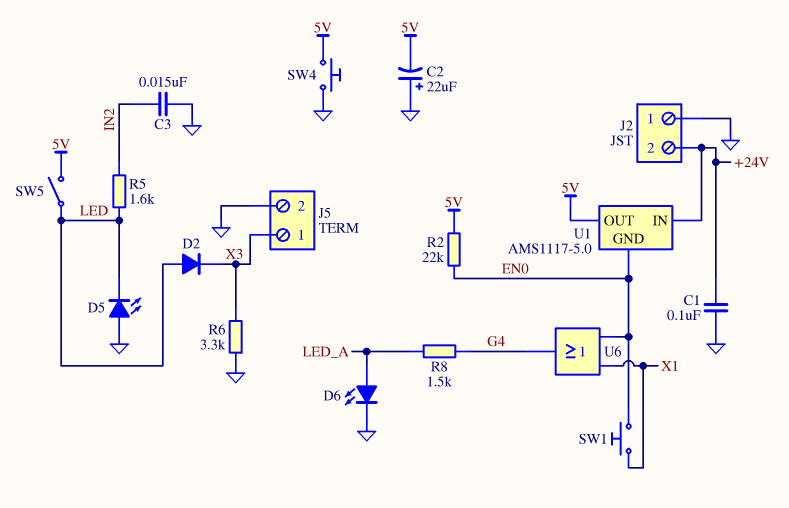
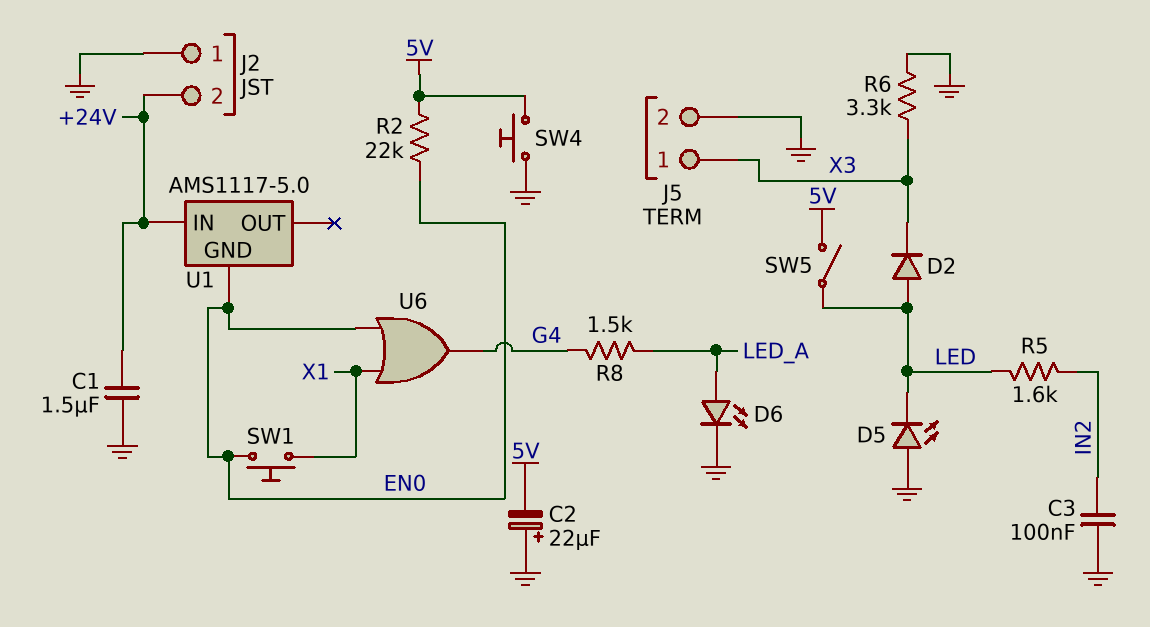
C1: 100nF (+24V, GND) -> 1.5uF (+24V, GND)
C3: 15nF (GND, IN2) -> 100nF (GND, IN2)
U1 pin OUT: 5V -> none

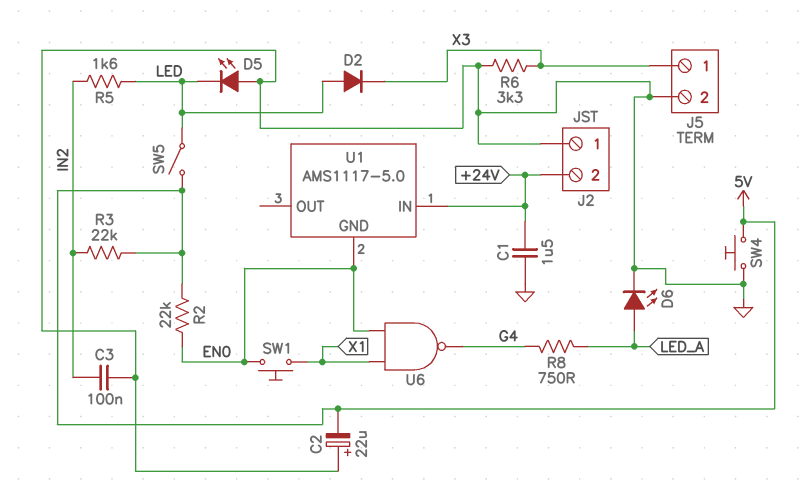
R3: none -> 22k (5V, IN2)
R8: 1.5k (G4, LED_A) -> 750 (G4, LED_A)
U6: OR (in EN0, in X1, out G4) -> NAND (in EN0, in X1, out G4)

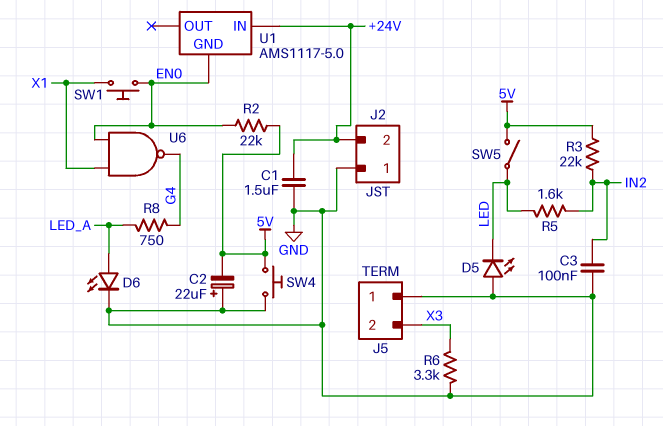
D2: diode (A LED, K X3) -> none
J5 pin 1: X3 -> GND
J5 pin 2: GND -> X3

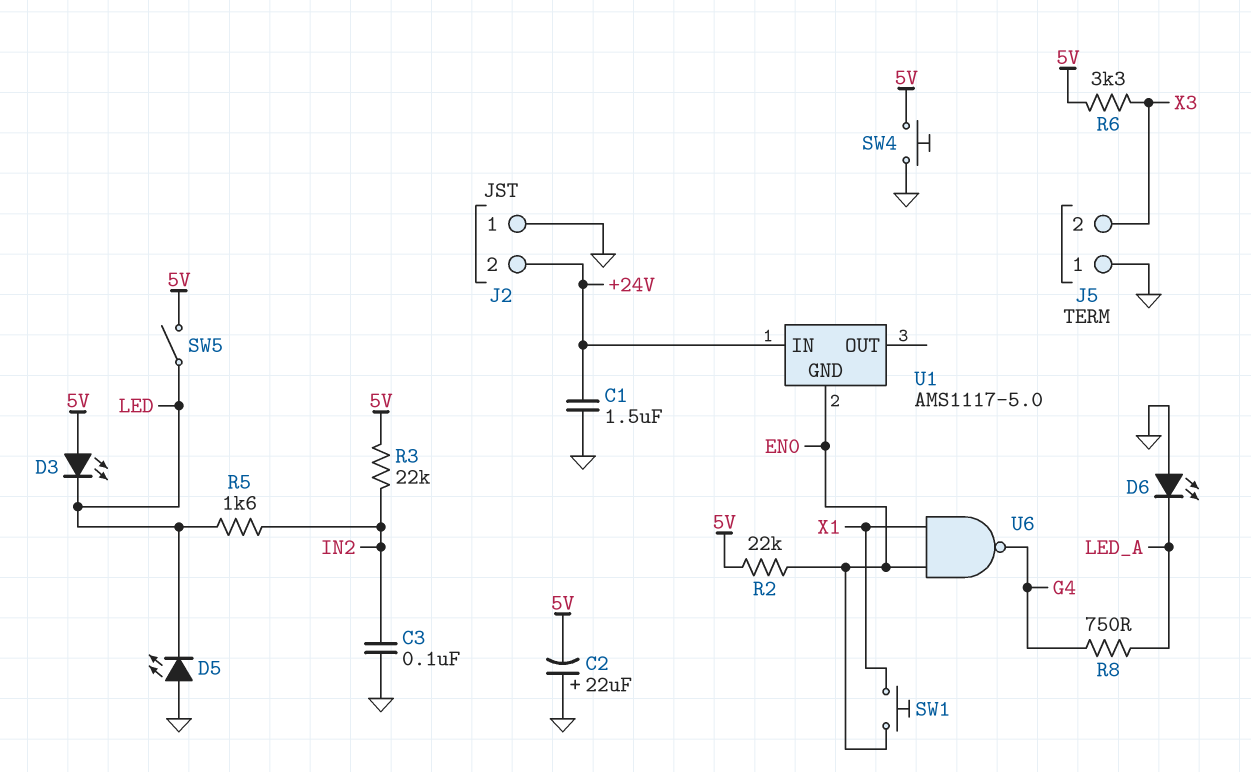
D3: none -> LED (A 5V, K LED)
D6: LED (A LED_A, K GND) -> LED (A GND, K LED_A)
R6: 3.3k (GND, X3) -> 3.3k (5V, X3)

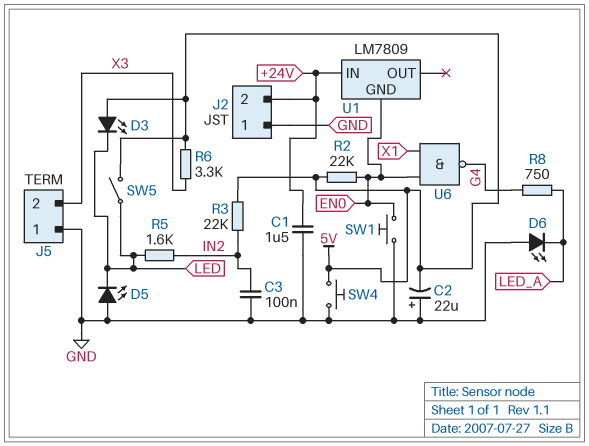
SW1: button (EN0, X1) -> button (EN0, GND)
U1: AMS1117-5.0 -> LM7809

